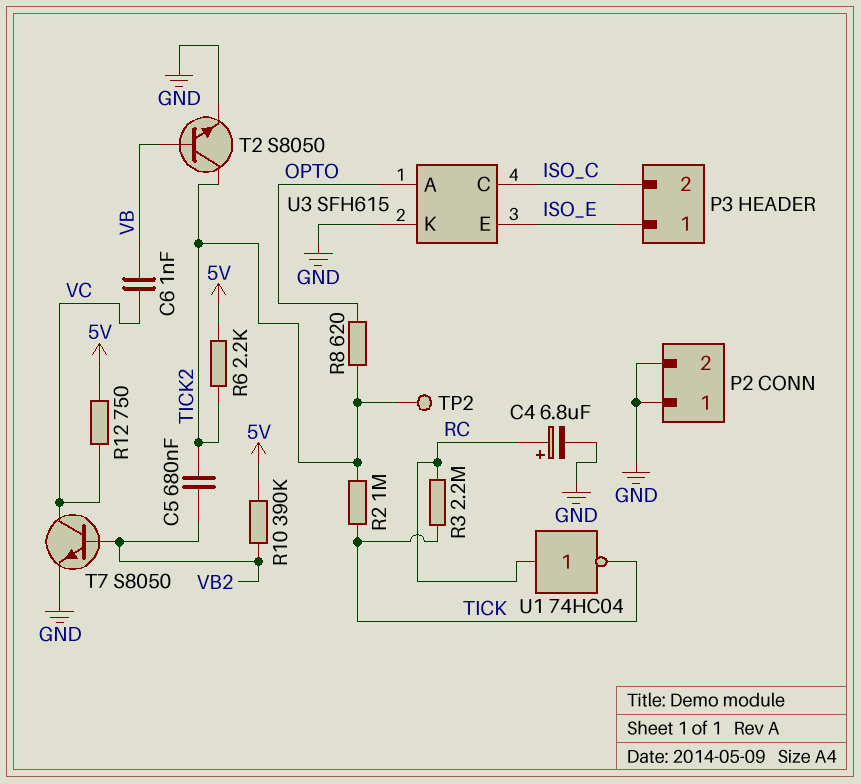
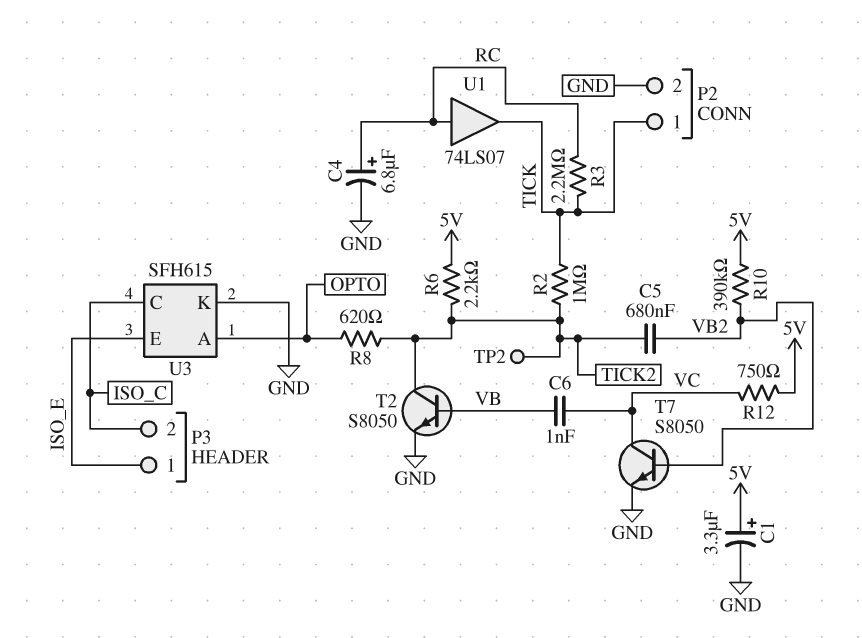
C1: none -> 3.3uF (plus 5V, minus GND)
P2 pin 1: GND -> TICK
U1: NOT 74HC04 (in RC, out TICK) -> buffer 74LS07 (in RC, out TICK)

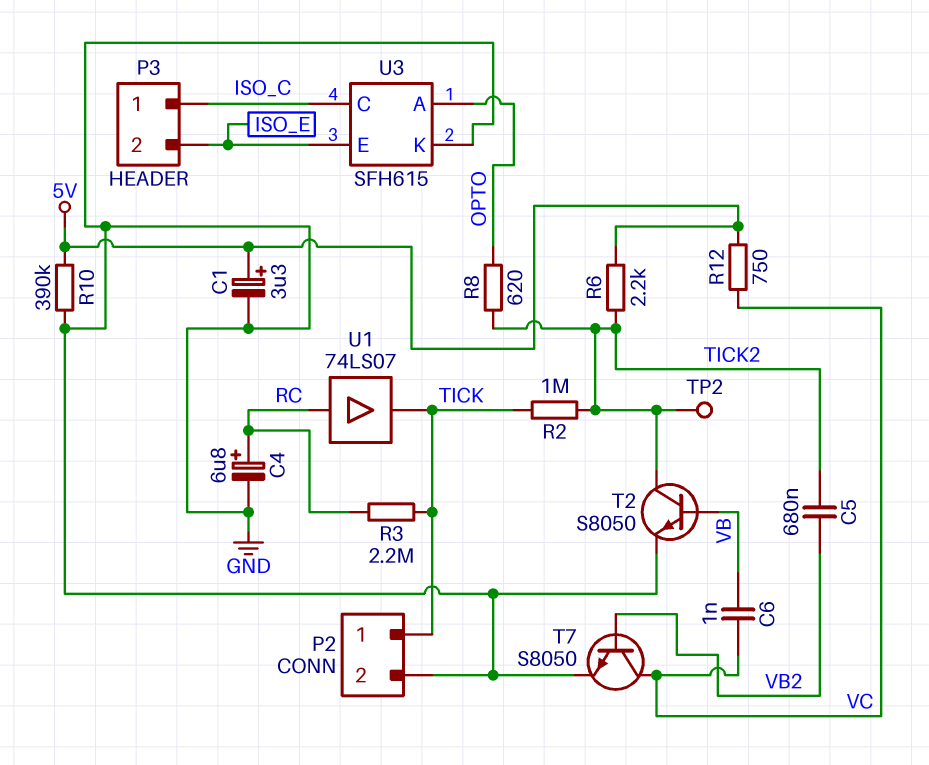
P3 pin 1: ISO_E -> ISO_C
P3 pin 2: ISO_C -> ISO_E
R10: 390k (5V, VB2) -> 390k (5V, GND)

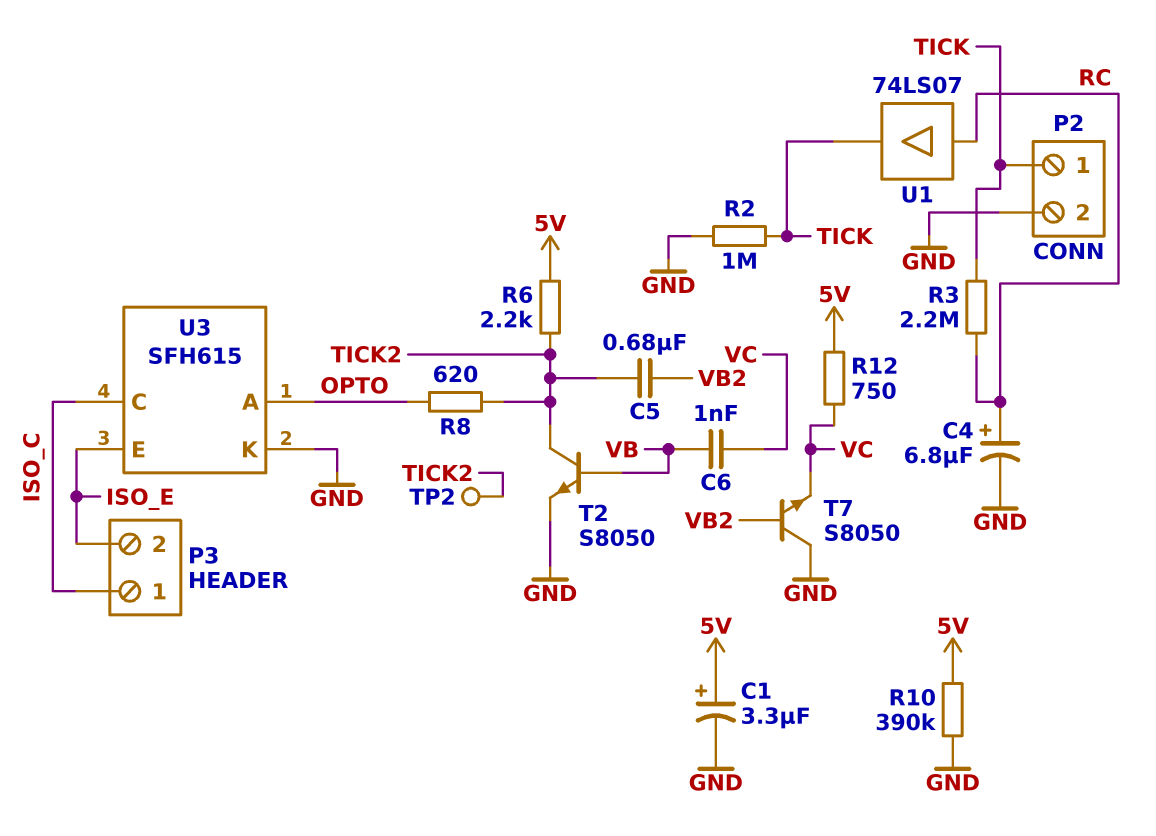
R2: 1M (TICK, TICK2) -> 1M (GND, TICK)
T7: NPN S8050 (B VB2, C VC, E GND) -> NPN S8050 (B VB2, C GND, E VC)

